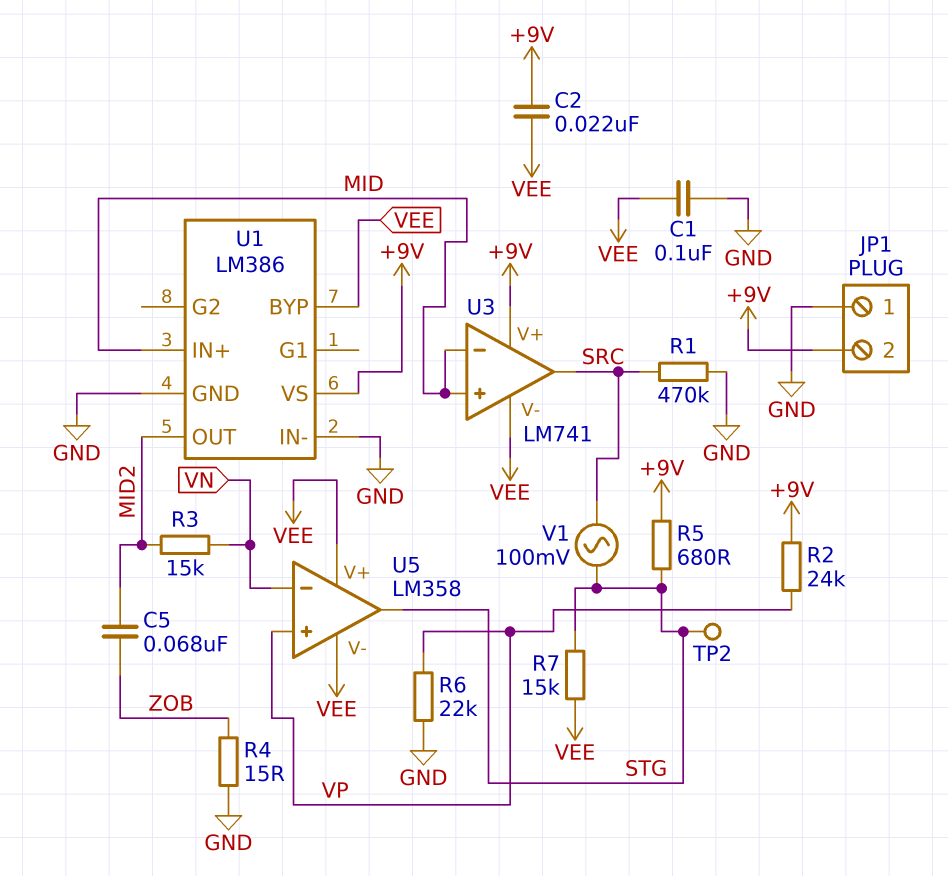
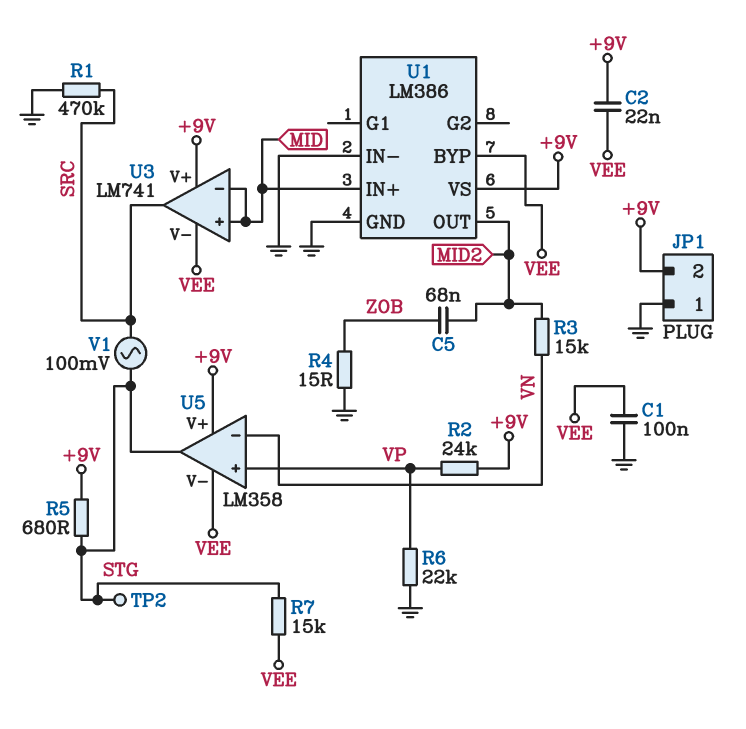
U5 pin V+: VEE -> +9V

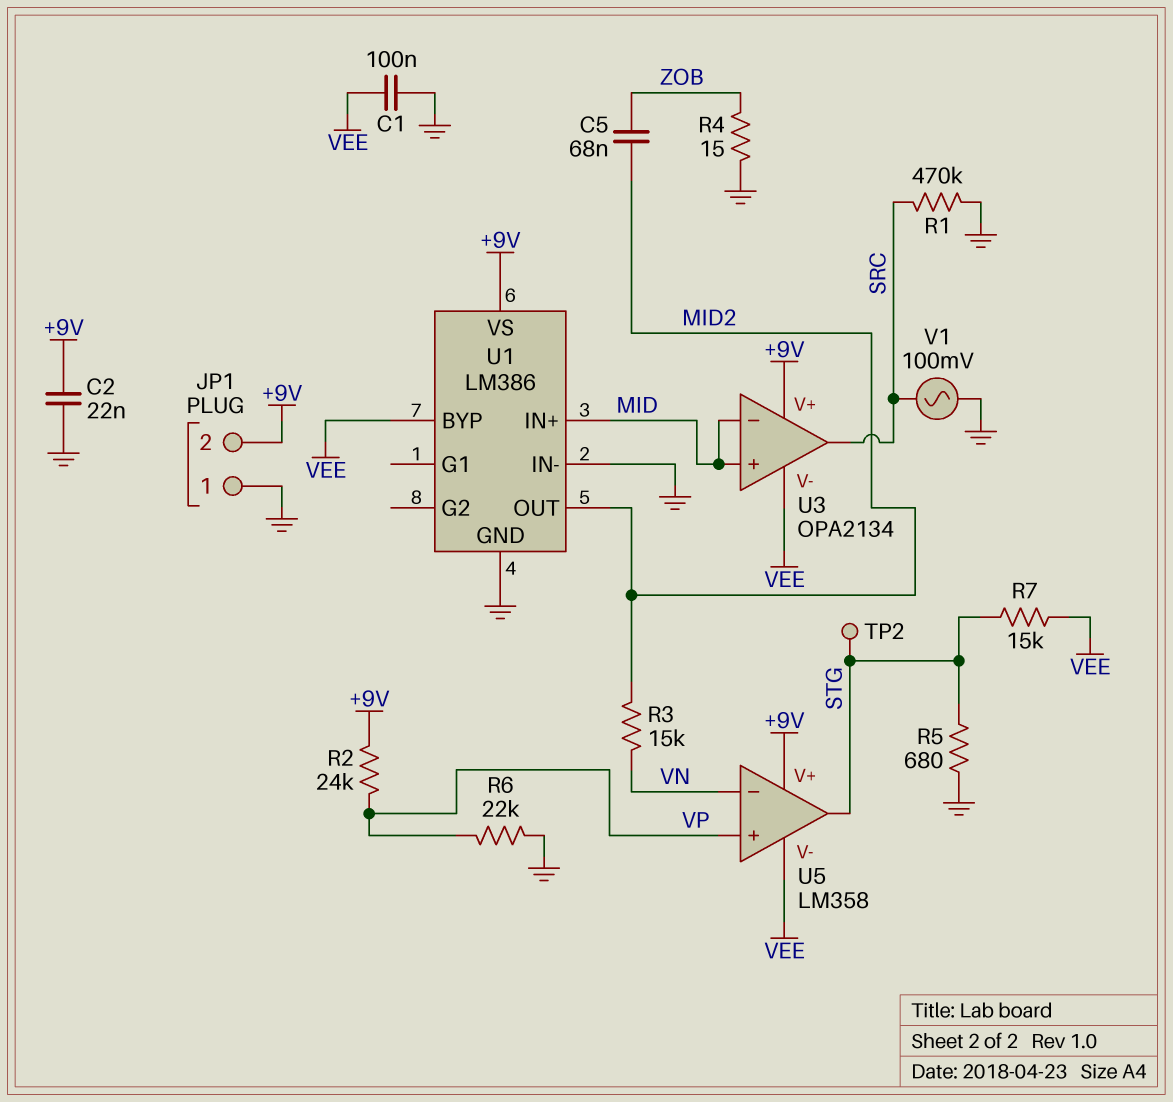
C2: 22nF (+9V, VEE) -> 22nF (+9V, GND)
R5: 680 (+9V, STG) -> 680 (GND, STG)
U3: LM741 -> OPA2134
V1: AC 100mV (SRC, STG) -> AC 100mV (GND, SRC)

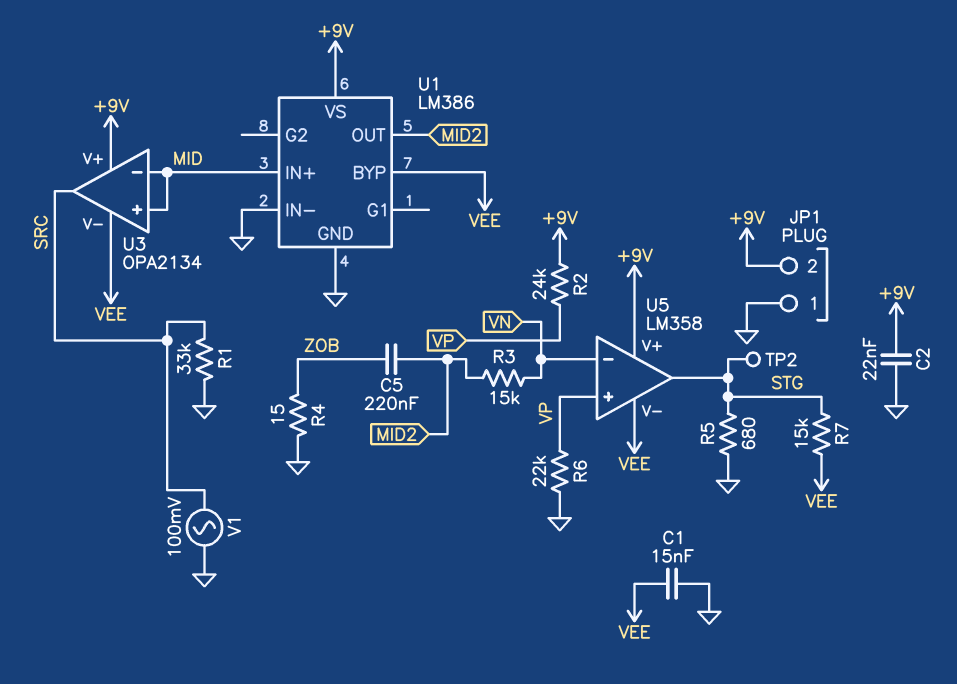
C1: 100nF (GND, VEE) -> 15nF (GND, VEE)
C5: 68nF (MID2, ZOB) -> 220nF (MID2, ZOB)
R1: 470k (GND, SRC) -> 33k (GND, SRC)

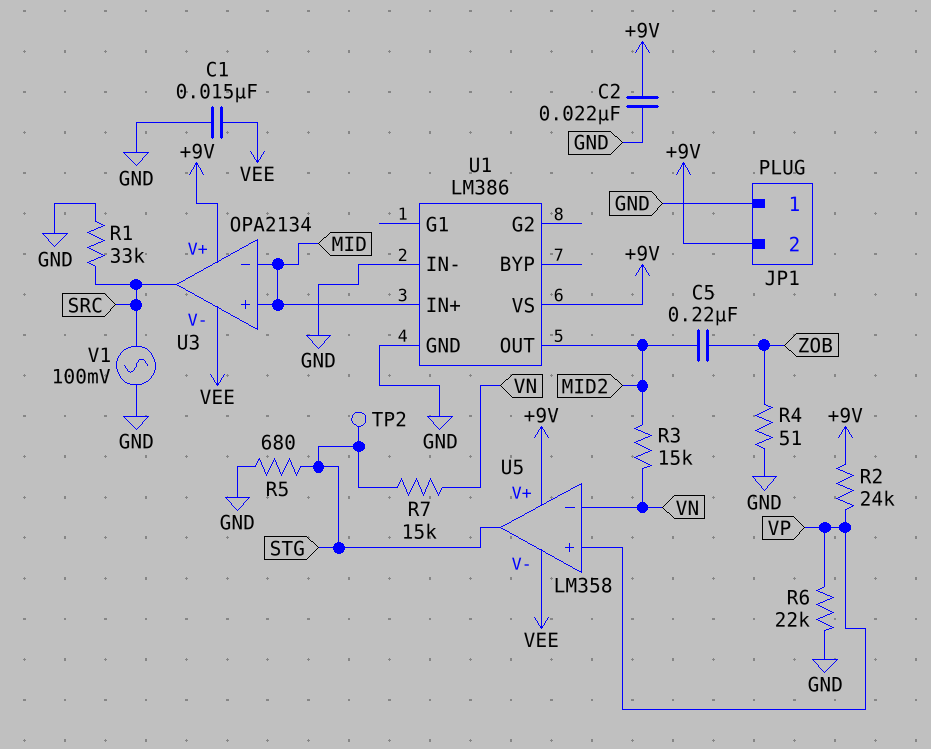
R4: 15 (GND, ZOB) -> 51 (GND, ZOB)
R7: 15k (STG, VEE) -> 15k (STG, VN)
U1 pin BYP: VEE -> none

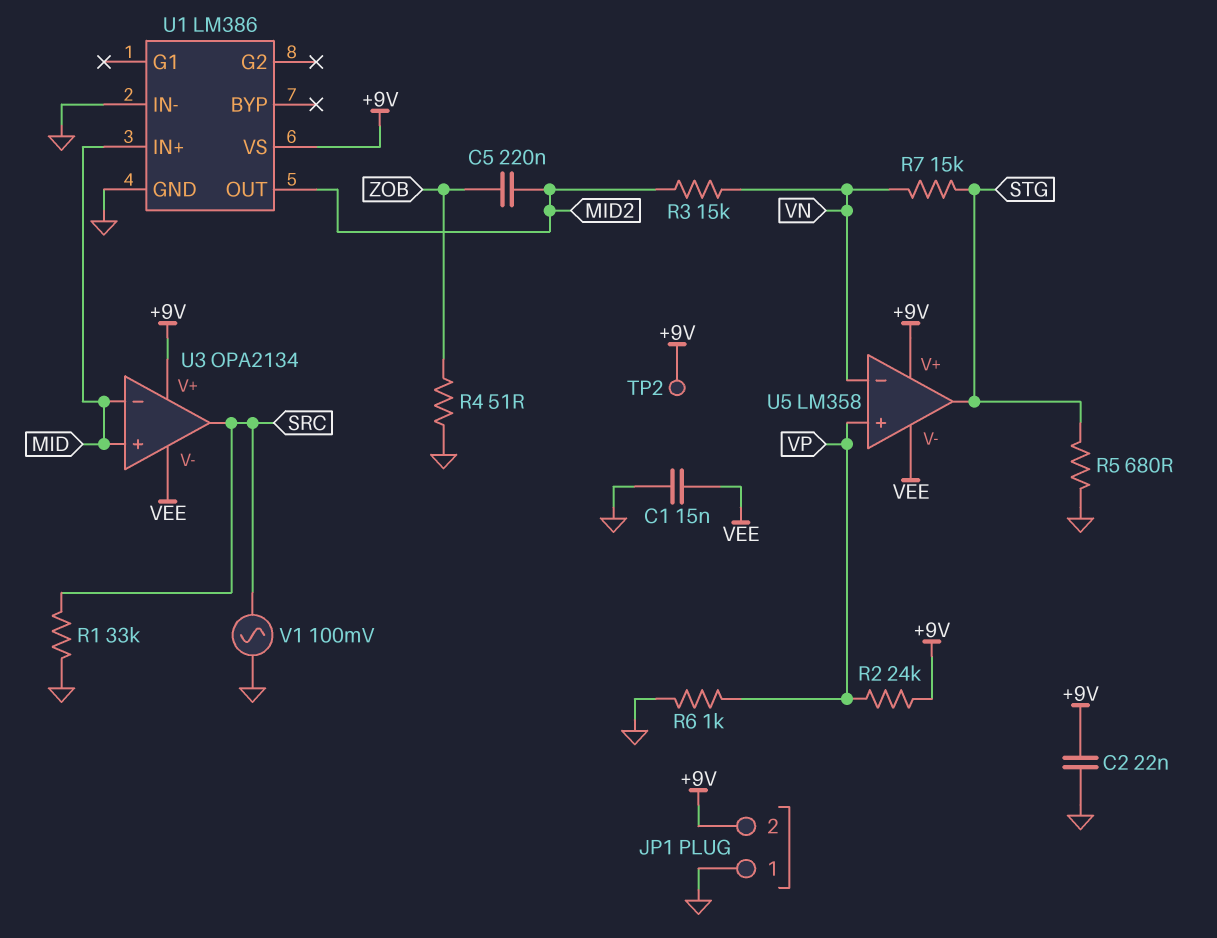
R6: 22k (GND, VP) -> 1k (GND, VP)
TP2: test point (STG) -> test point (+9V)

